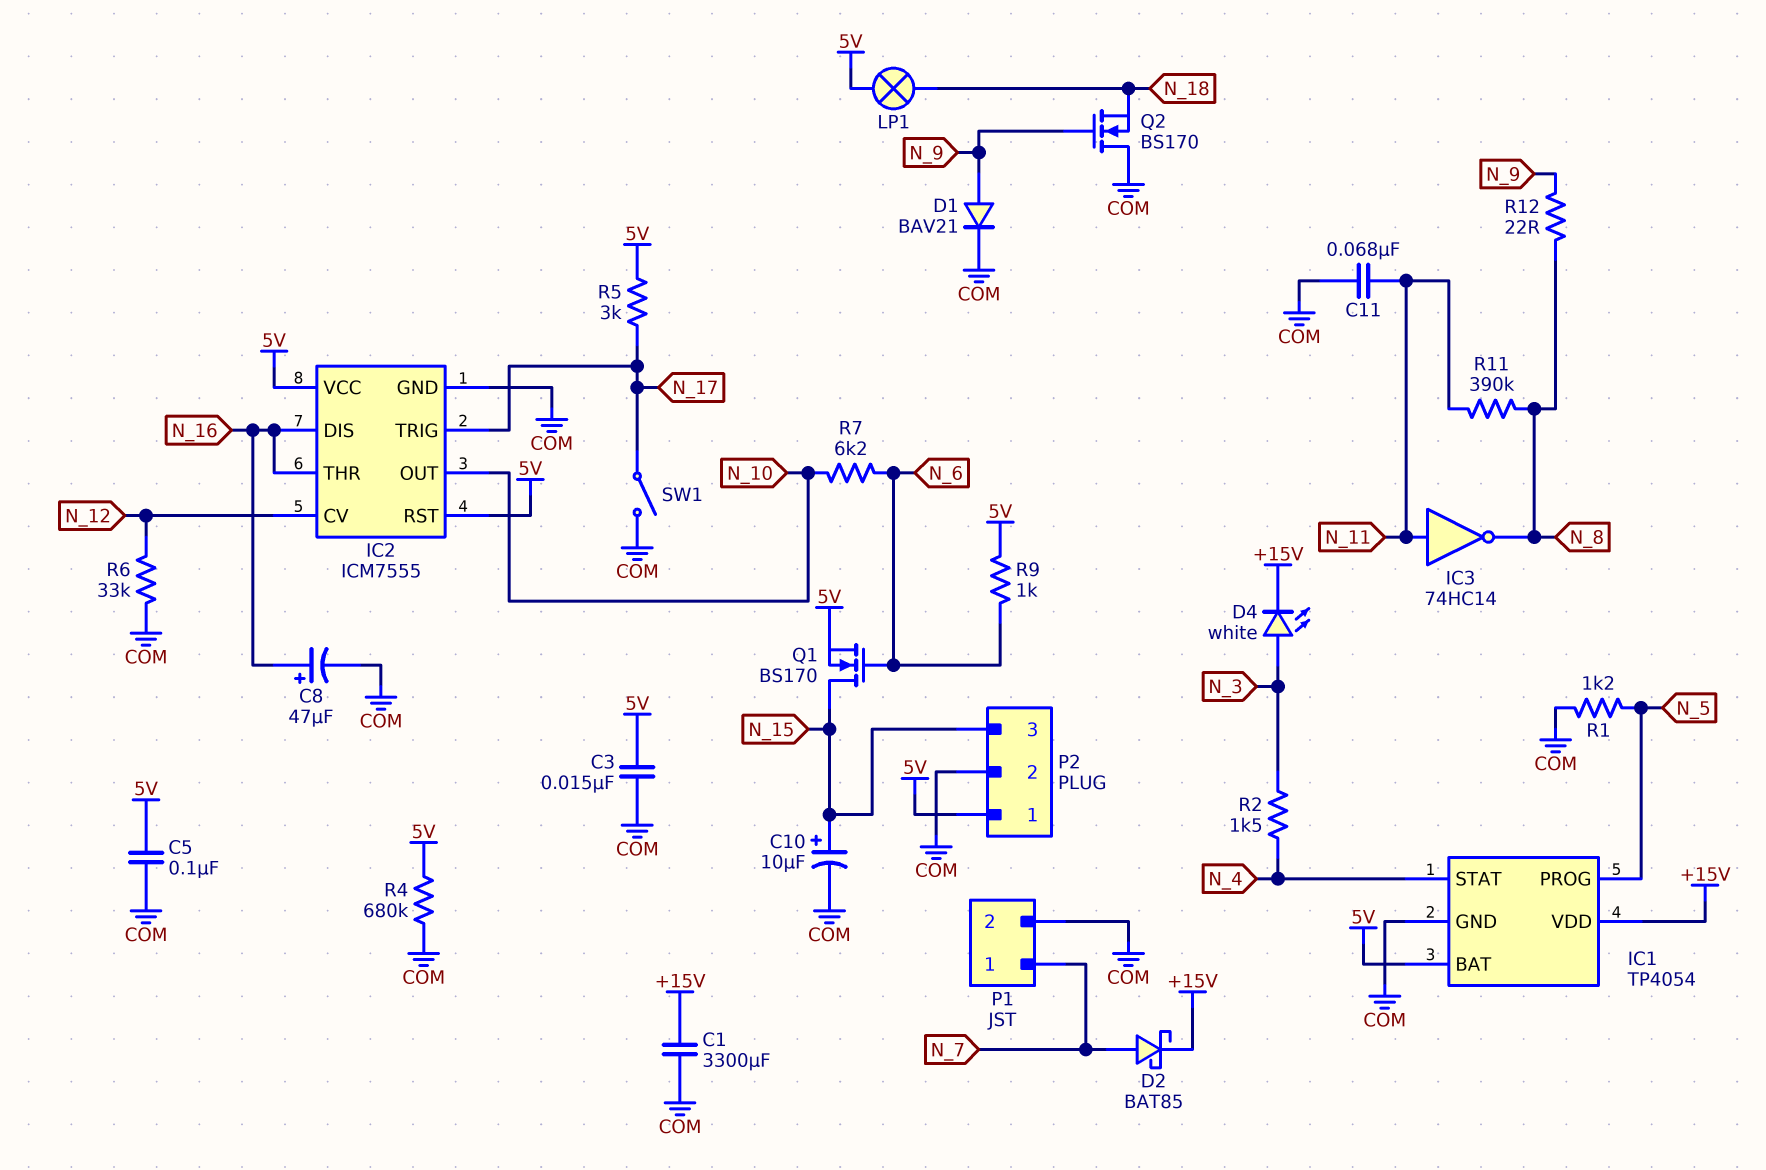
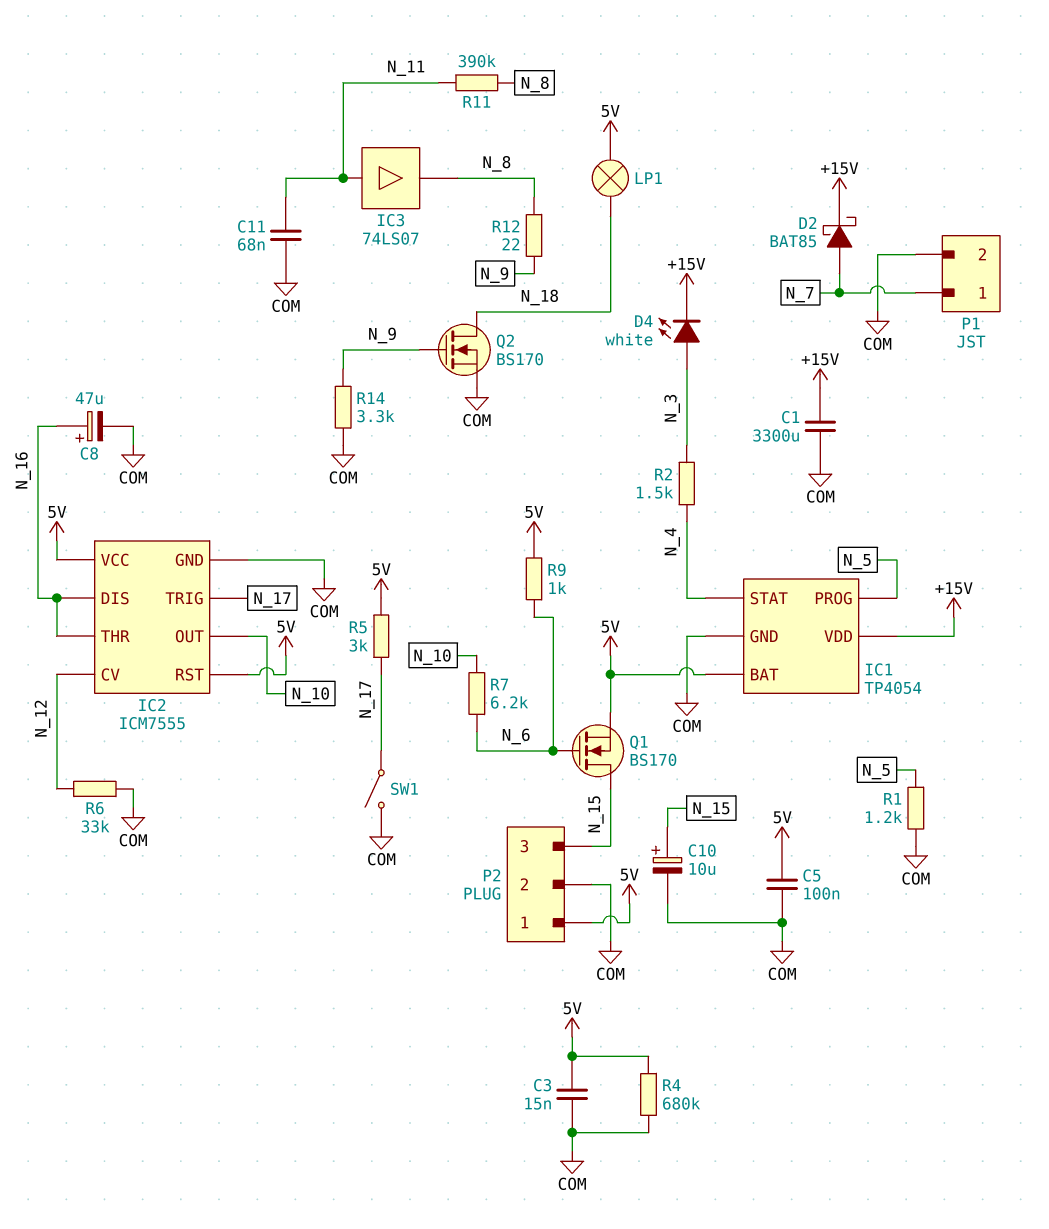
D1: diode BAV21 (A N_9, K COM) -> none
IC3: NOT 74HC14 (in N_11, out N_8) -> buffer 74LS07 (in N_11, out N_8)
Q2: NMOS BS170 (G N_9, D COM, S N_18) -> NMOS BS170 (G N_9, D N_18, S COM)
R14: none -> 3.3k (COM, N_9)

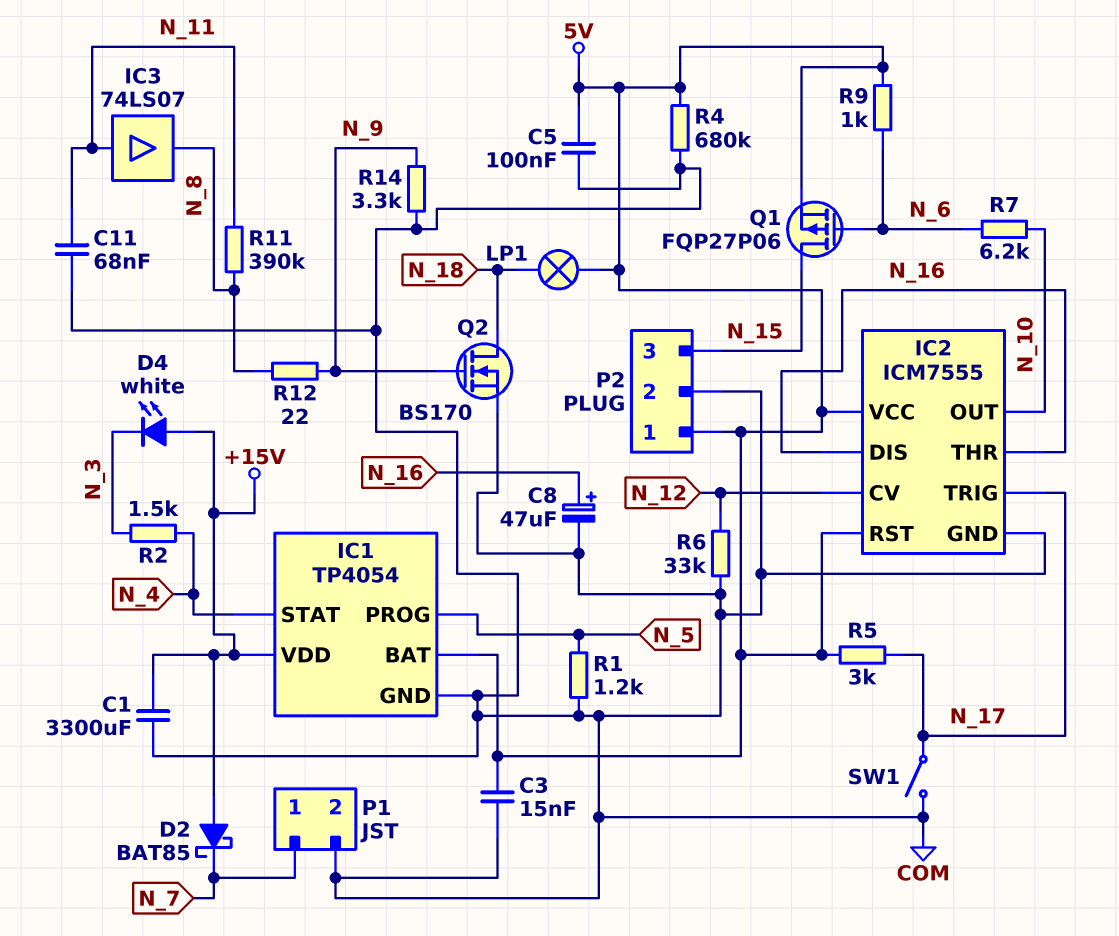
C10: 10uF (plus N_15, minus COM) -> none
D2: schottky BAT85 (A N_7, K +15V) -> schottky BAT85 (A +15V, K N_7)
D4: LED white (A N_3, K +15V) -> LED white (A +15V, K N_3)
Q1: NMOS BS170 (G N_6, D N_15, S 5V) -> PMOS FQP27P06 (G N_6, D N_15, S 5V)

